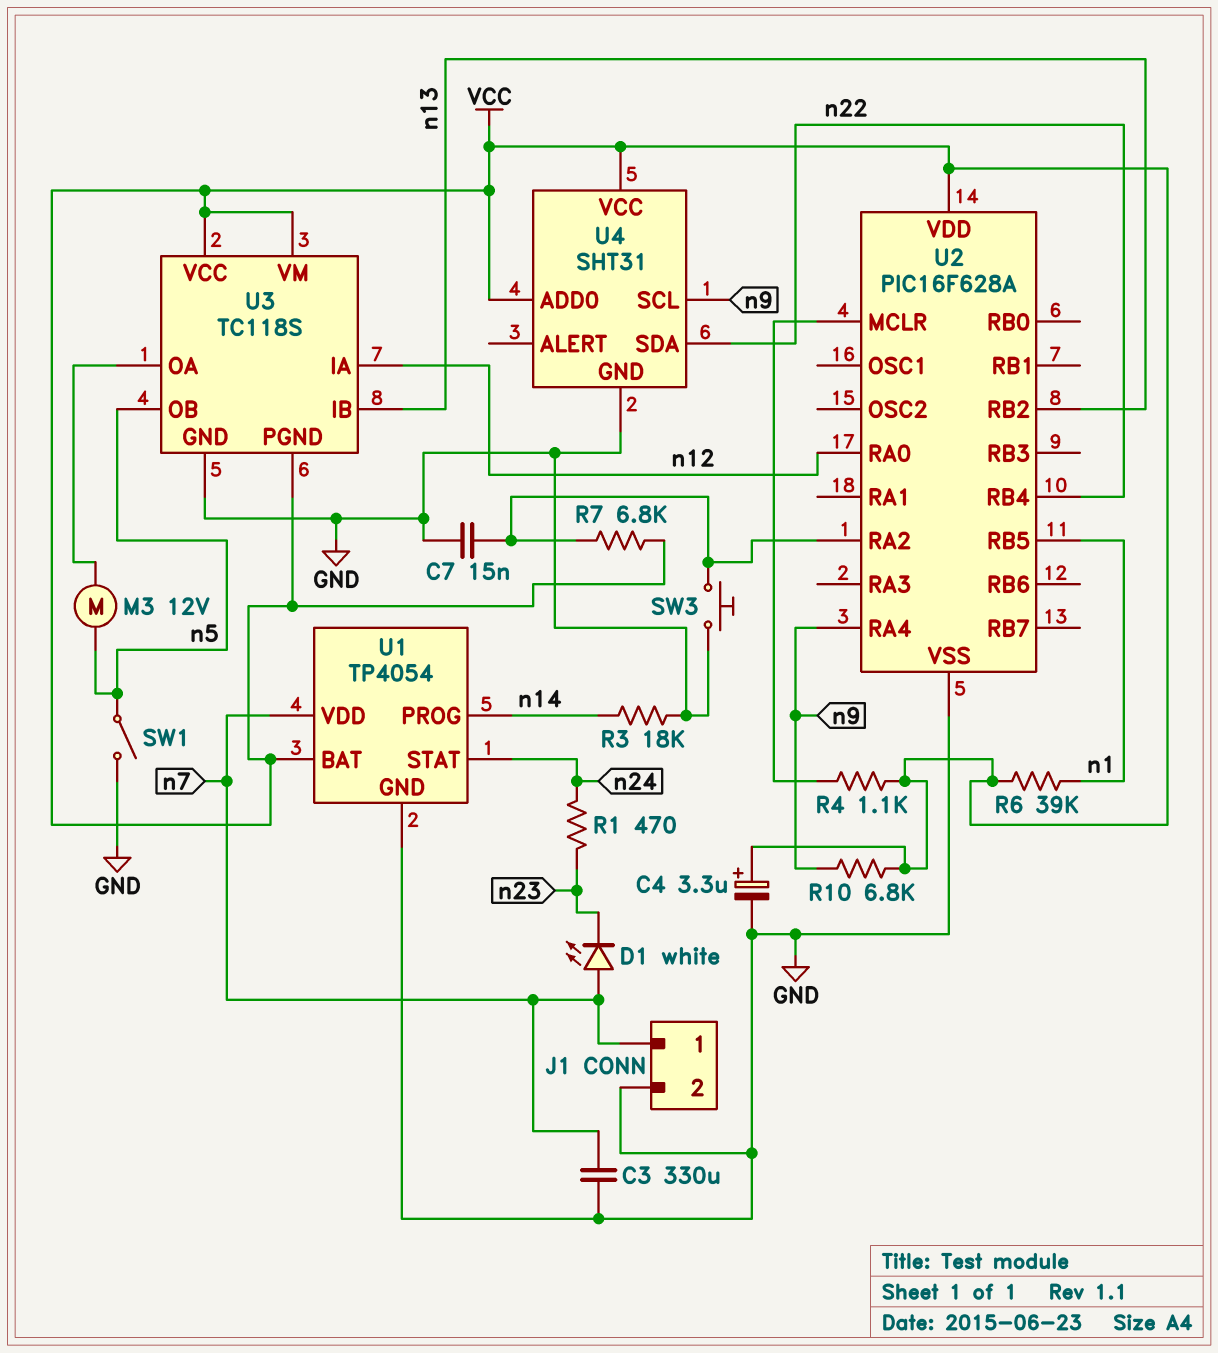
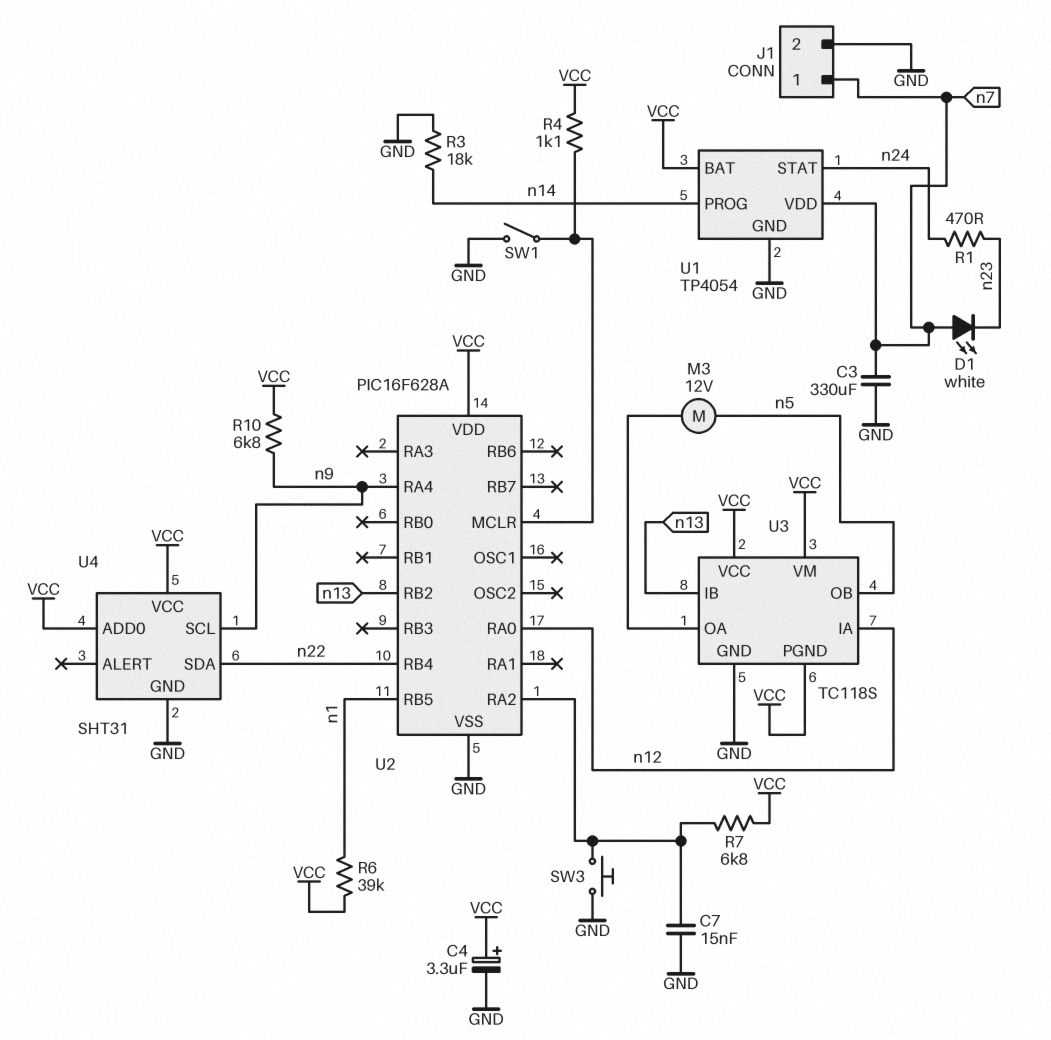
SW1: switch (GND, n5) -> switch (GND, U2/MCLR)

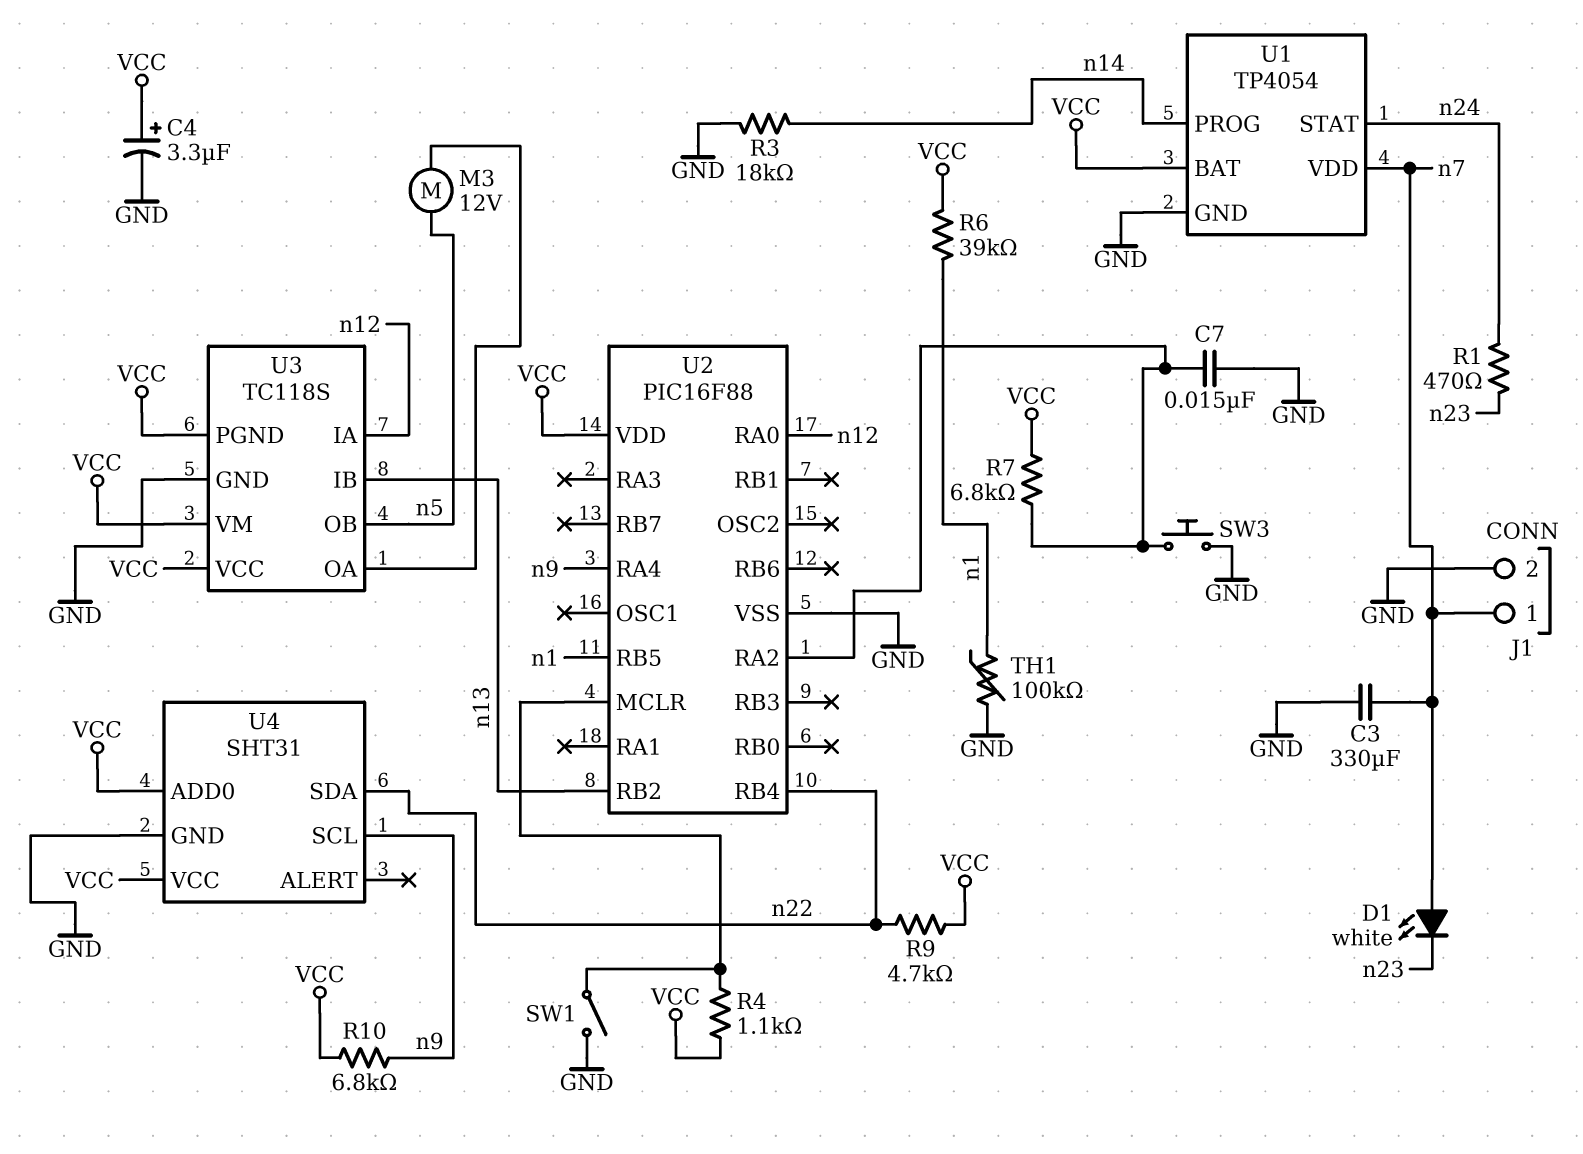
R9: none -> 4.7k (VCC, n22)
TH1: none -> 100k (GND, n1)
U2: PIC16F628A -> PIC16F88

